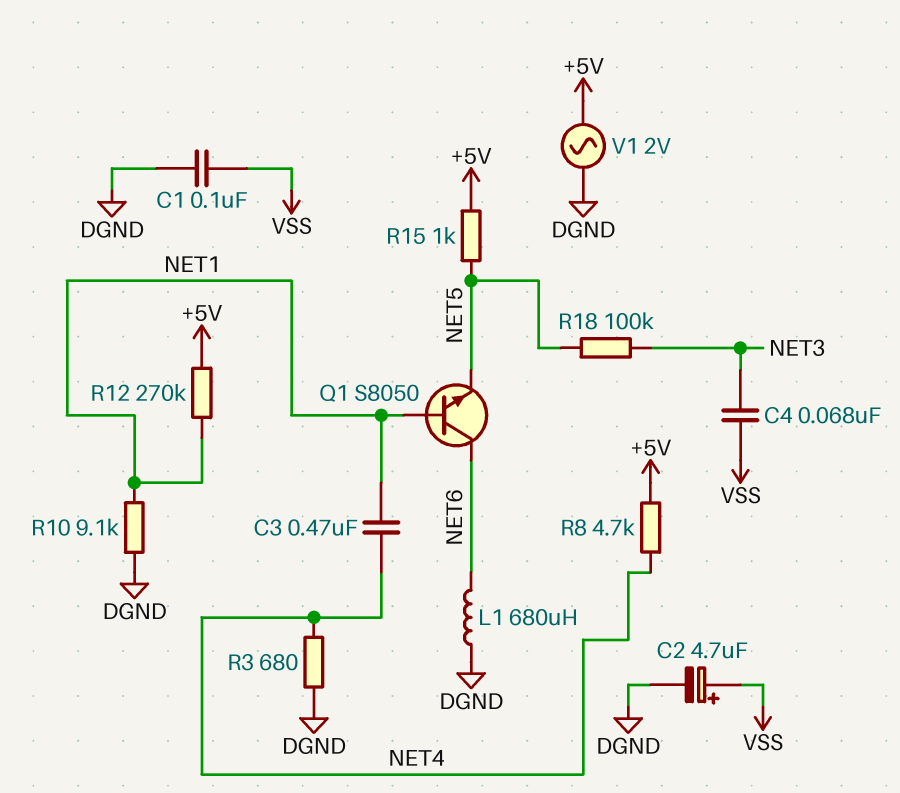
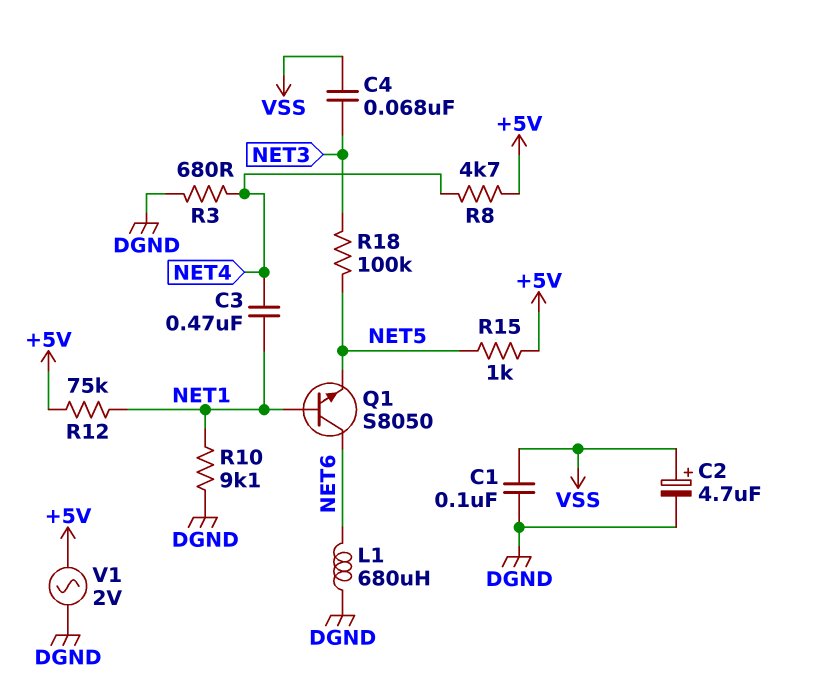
R12: 270k (+5V, NET1) -> 75k (+5V, NET1)

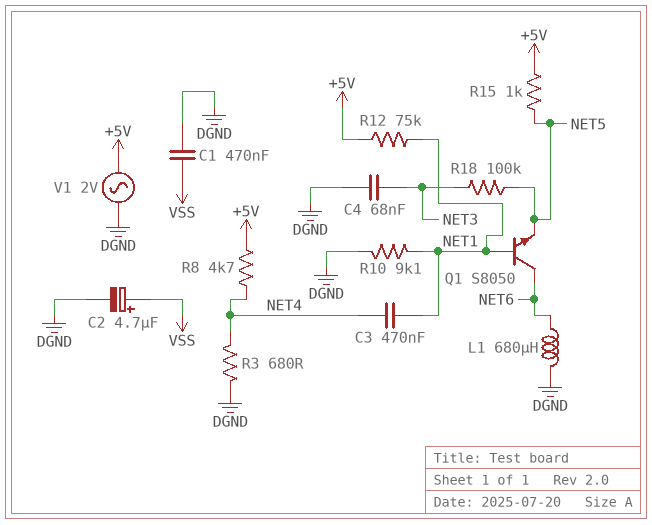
C1: 100nF (DGND, VSS) -> 470nF (DGND, VSS)
C4: 68nF (NET3, VSS) -> 68nF (DGND, NET3)

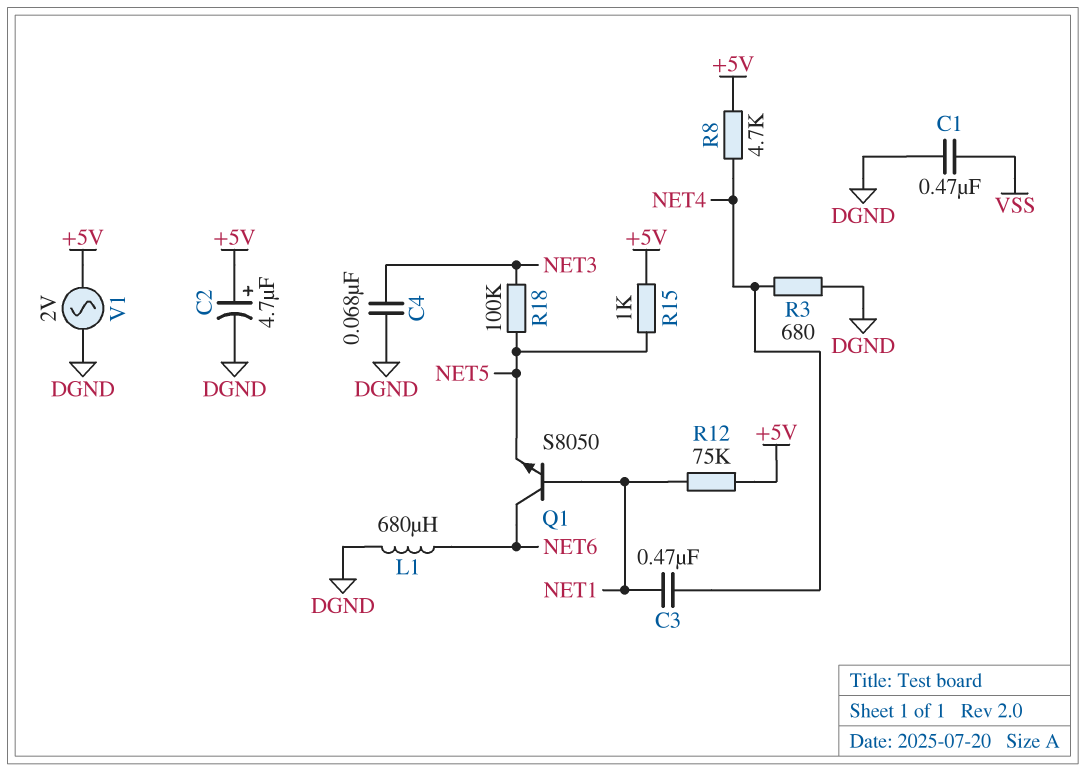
C2: 4.7uF (plus VSS, minus DGND) -> 4.7uF (plus +5V, minus DGND)
R10: 9.1k (DGND, NET1) -> none

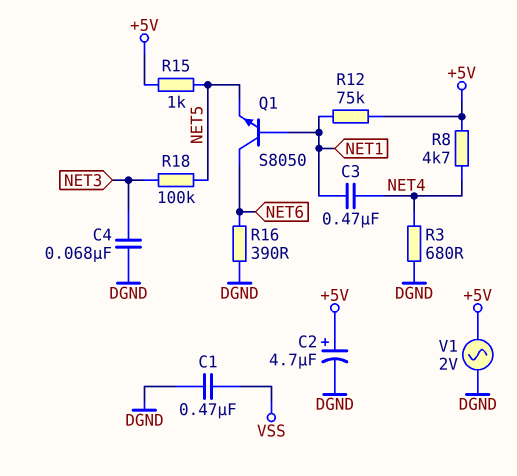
L1: 680uH (DGND, NET6) -> none
R16: none -> 390 (DGND, NET6)

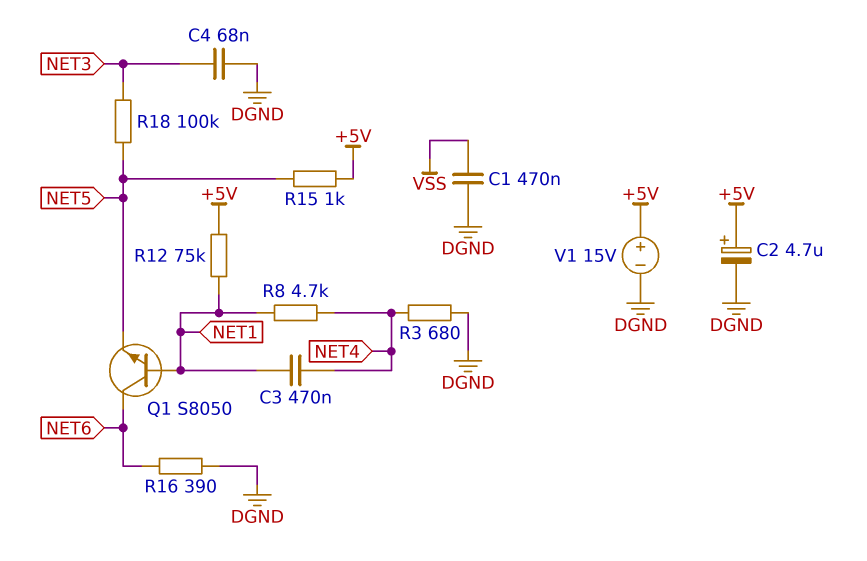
R8: 4.7k (+5V, NET4) -> 4.7k (NET1, NET4)
V1: AC 2V (+5V, DGND) -> 15V (plus +5V, minus DGND)

